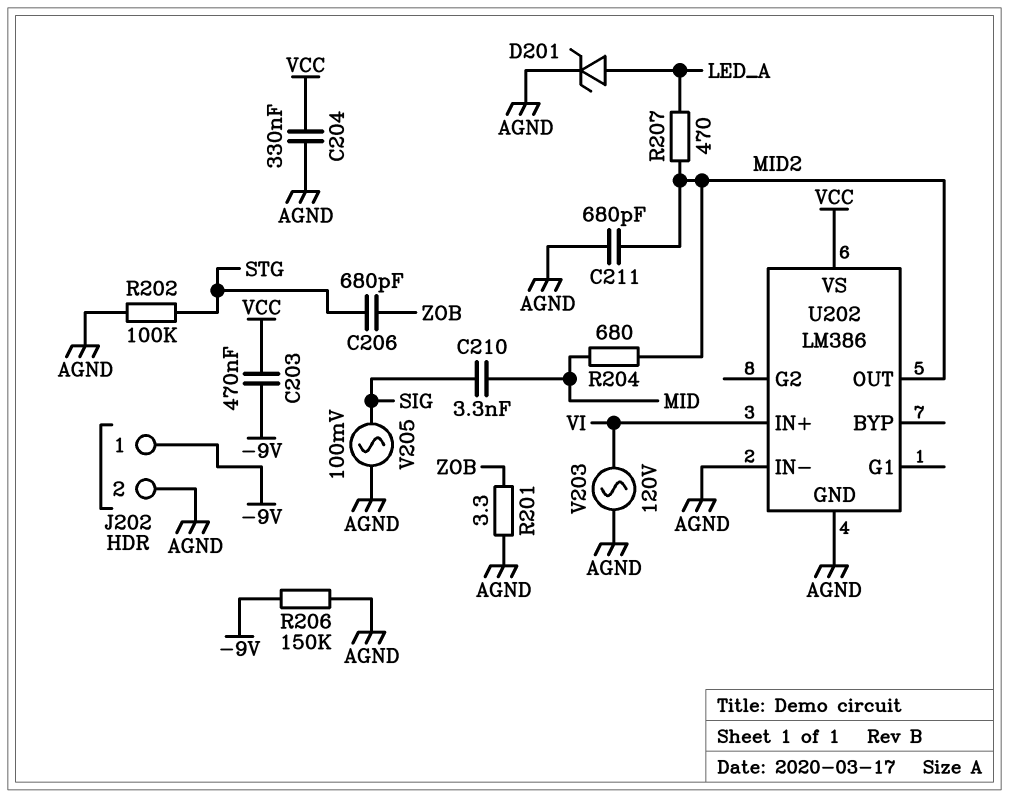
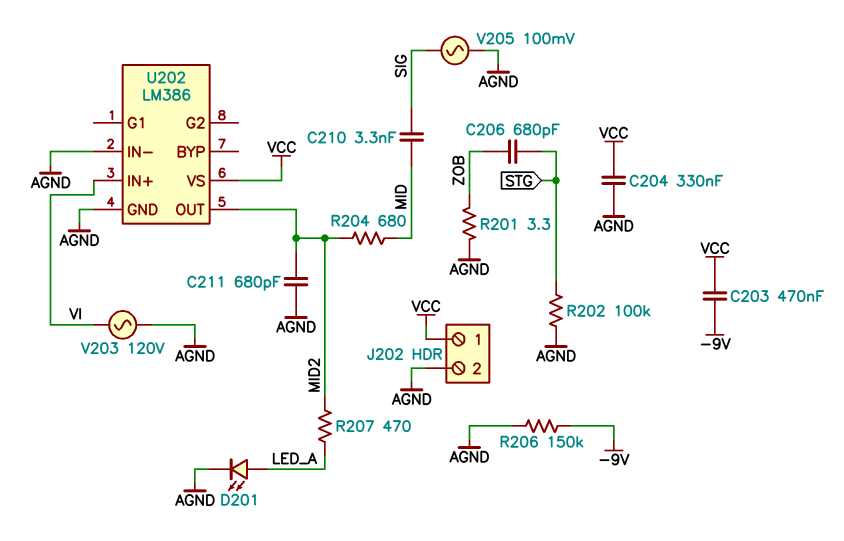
D201: zener (A LED_A, K AGND) -> LED (A LED_A, K AGND)
J202 pin 1: -9V -> VCC

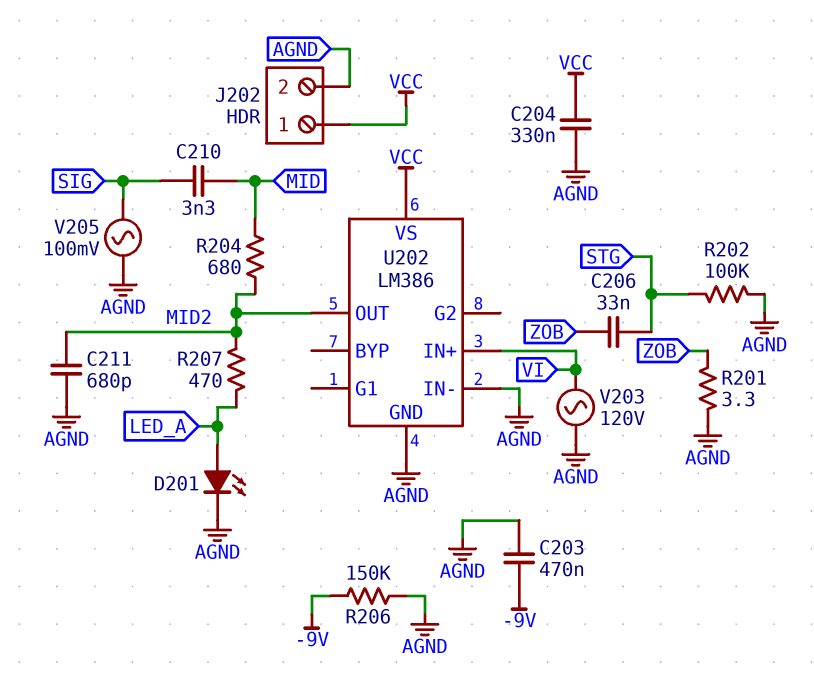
C203: 470nF (-9V, VCC) -> 470nF (-9V, AGND)
C206: 680pF (STG, ZOB) -> 33nF (STG, ZOB)

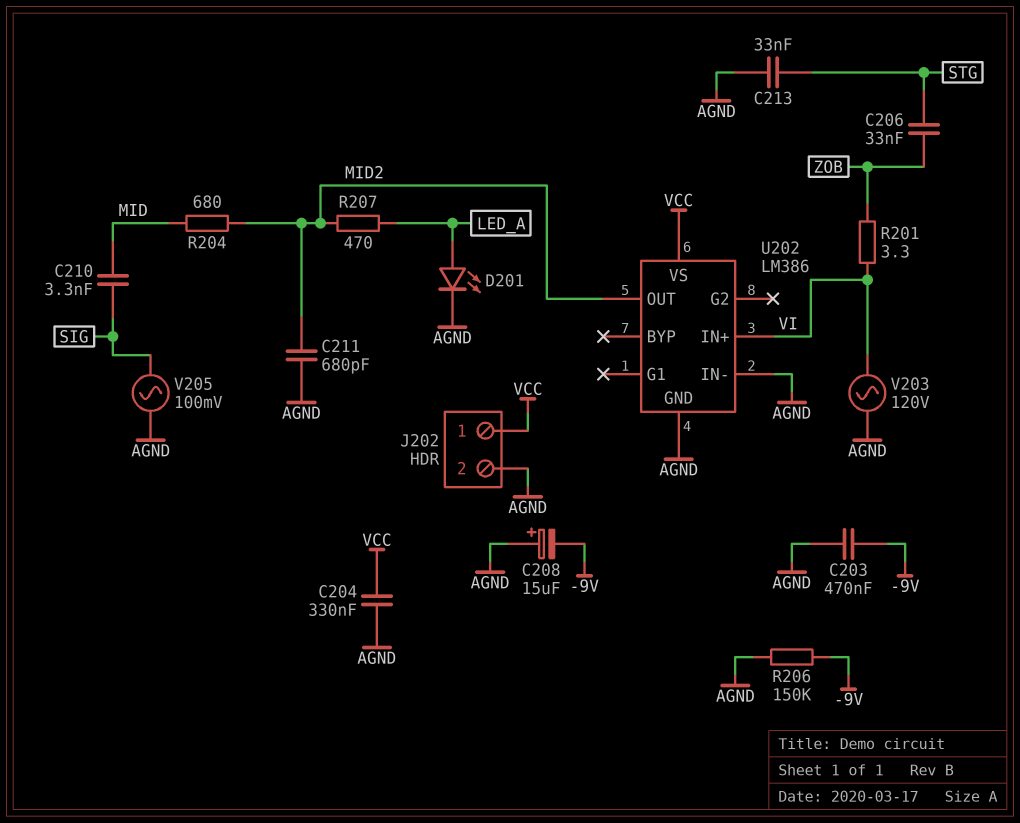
C208: none -> 15uF (plus AGND, minus -9V)
C213: none -> 33nF (AGND, STG)
R201: 3.3 (AGND, ZOB) -> 3.3 (VI, ZOB)
R202: 100k (AGND, STG) -> none

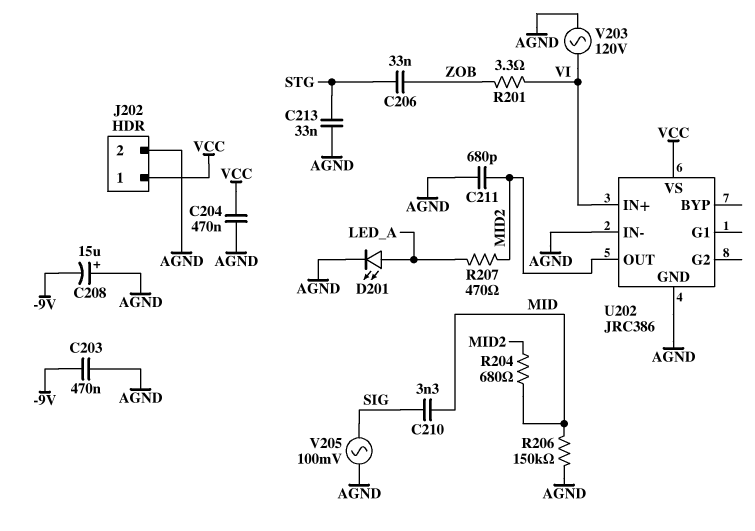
C204: 330nF (AGND, VCC) -> 470nF (AGND, VCC)
R206: 150k (-9V, AGND) -> 150k (AGND, MID)
U202: LM386 -> JRC386

